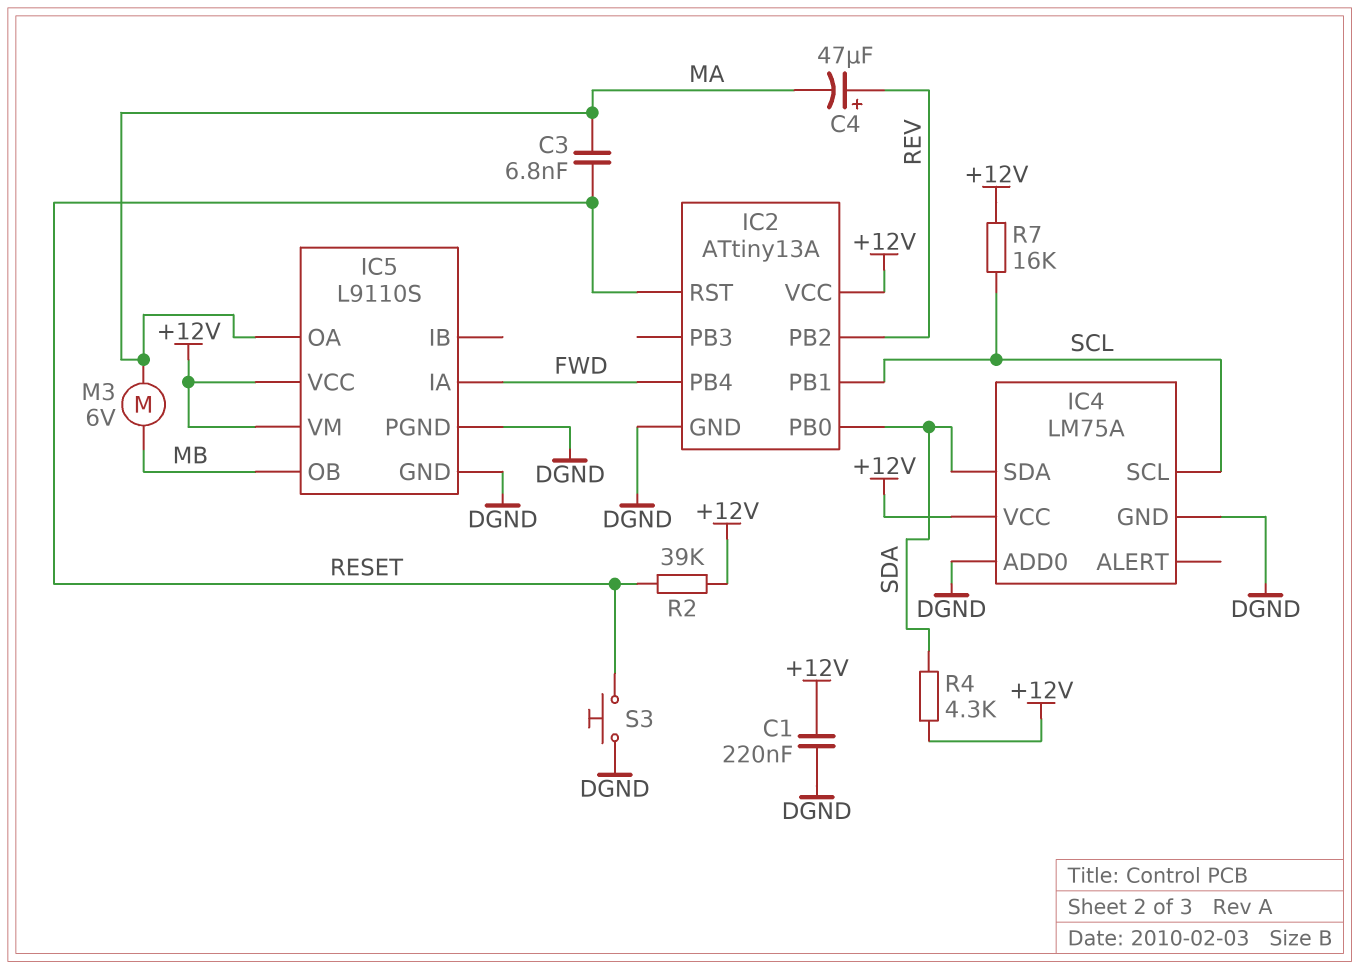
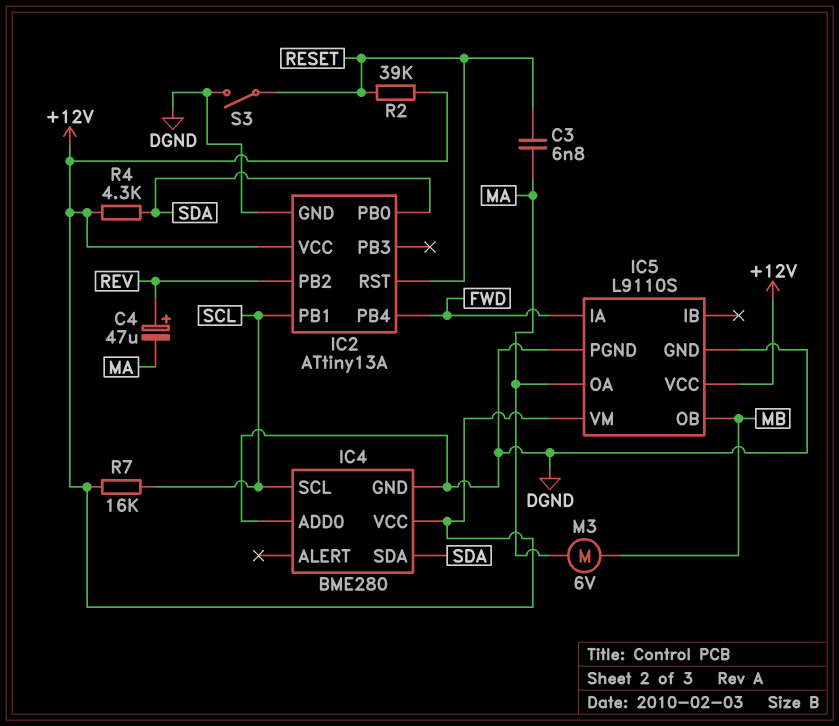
C1: 220nF (+12V, DGND) -> none
IC4: LM75A -> BME280
S3: button (DGND, RESET) -> switch (DGND, RESET)

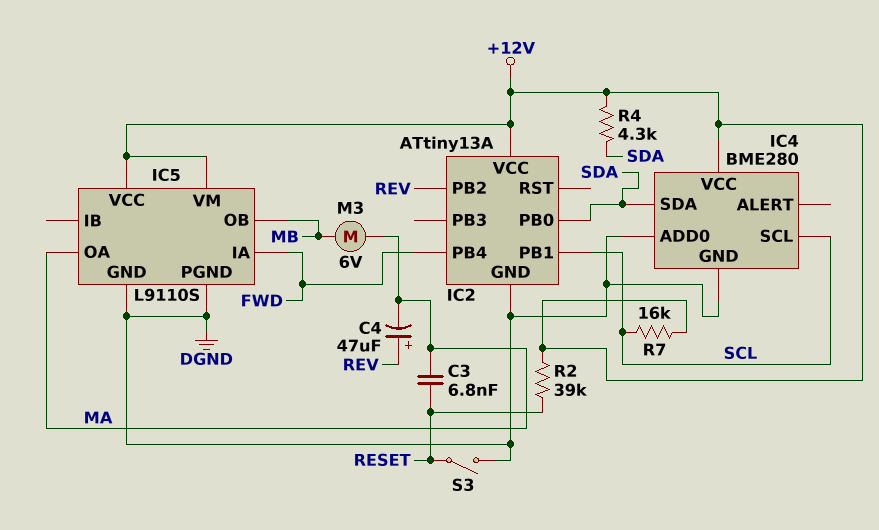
IC2 pin RST: RESET -> none

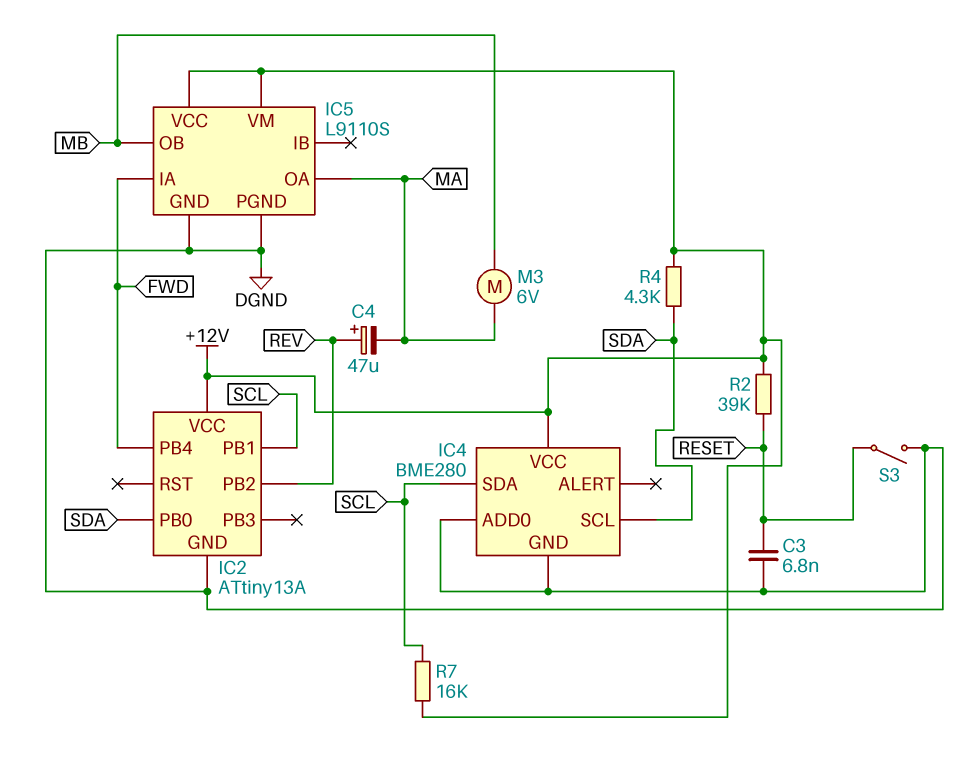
C3: 6.8nF (MA, RESET) -> 6.8nF (DGND, RESET)
IC4 pin SCL: SCL -> SDA
IC4 pin SDA: SDA -> SCL

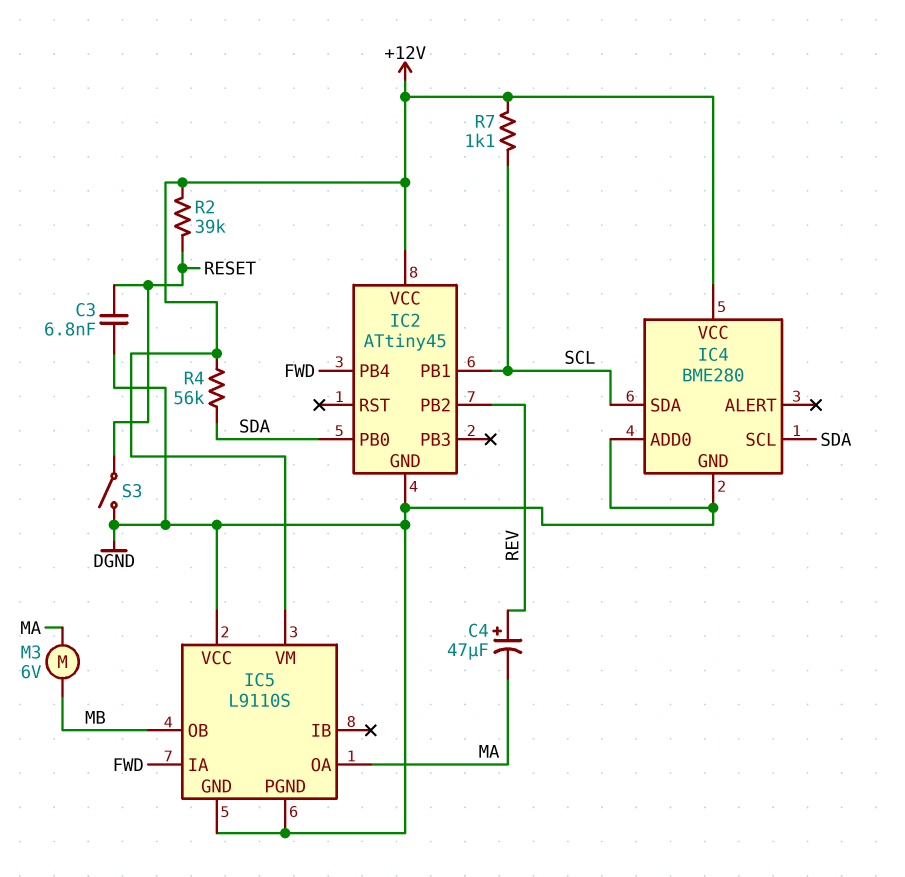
IC2: ATtiny13A -> ATtiny45
IC5 pin VCC: +12V -> DGND
R4: 4.3k (+12V, SDA) -> 56k (+12V, SDA)
R7: 16k (+12V, SCL) -> 1.1k (+12V, SCL)

